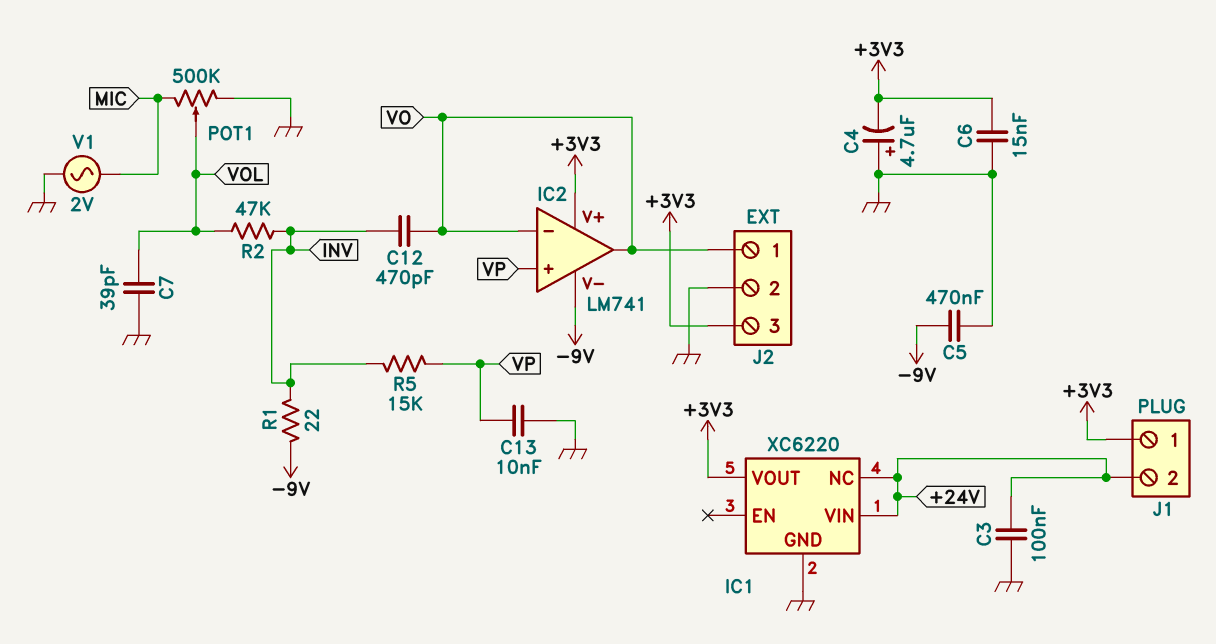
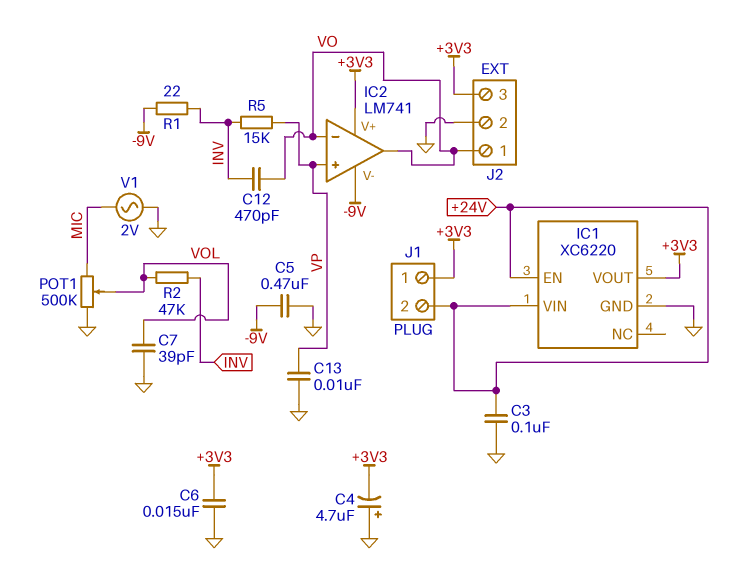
IC1 pin EN: none -> +24V
IC1 pin NC: +24V -> none

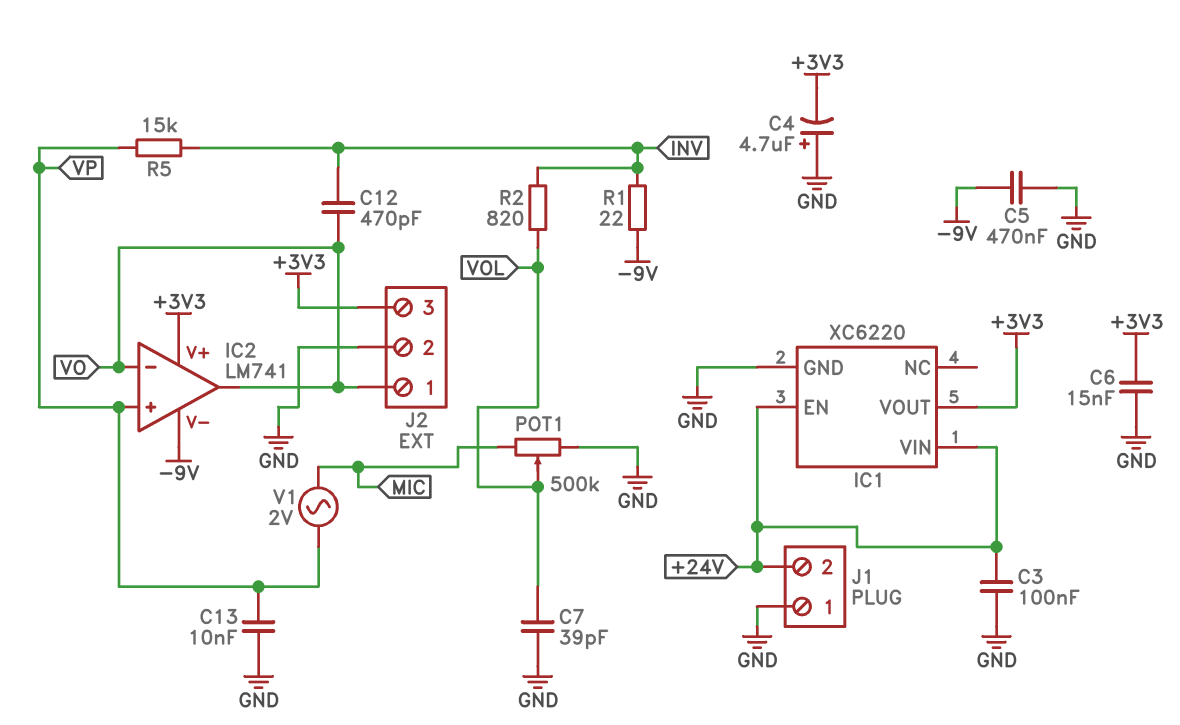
J1 pin 1: +3V3 -> GND
R2: 47k (INV, VOL) -> 820 (INV, VOL)
V1: AC 2V (GND, MIC) -> AC 2V (MIC, VP)

